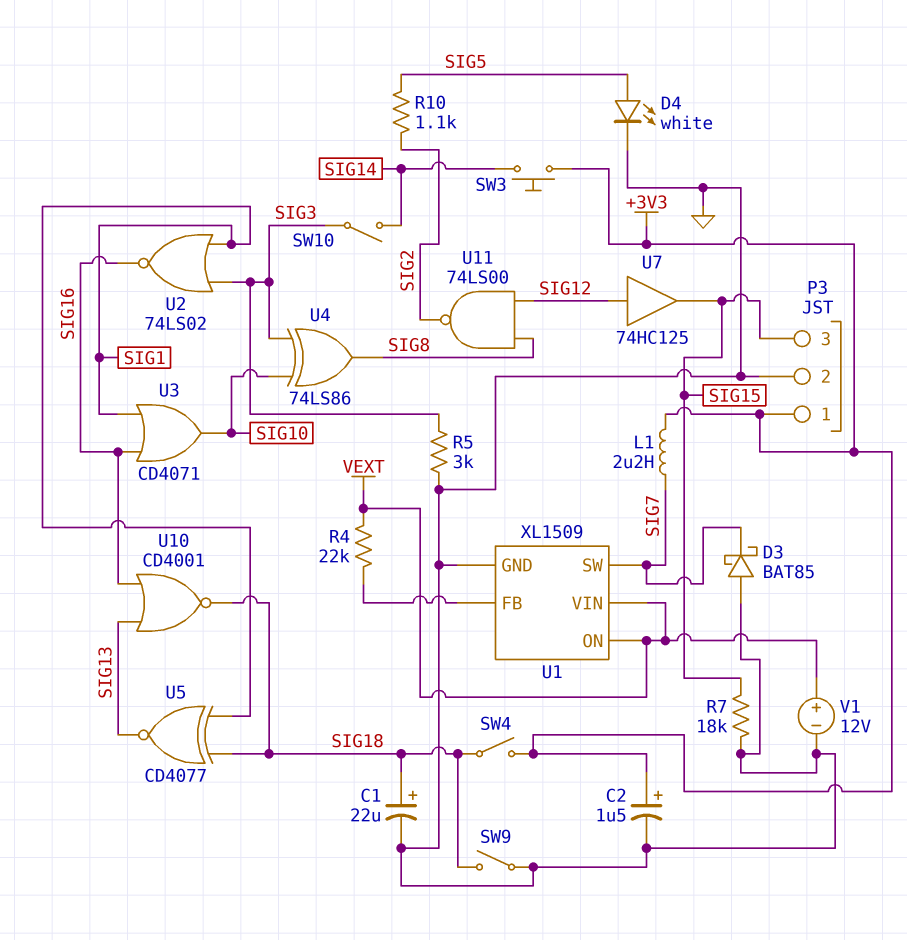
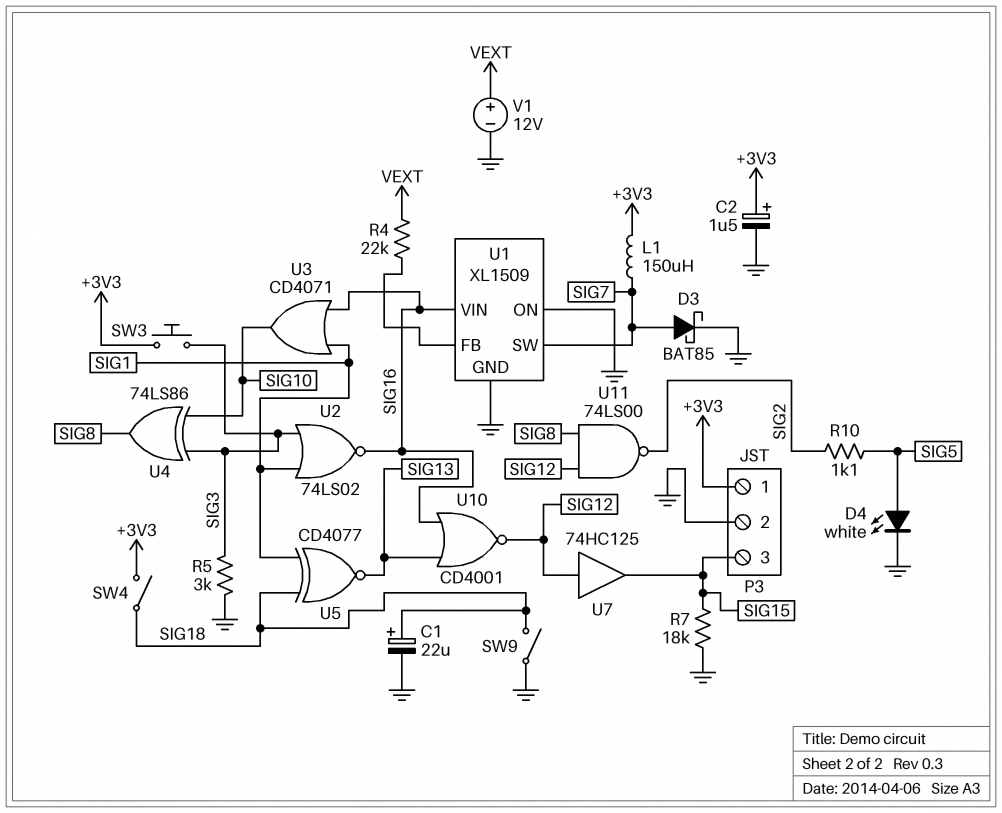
D3: schottky BAT85 (A GND, K SIG7) -> schottky BAT85 (A SIG7, K GND)
L1: 2.2uH (+3V3, SIG7) -> 150uH (+3V3, SIG7)
SW3: button (+3V3, SIG14) -> button (+3V3, SIG3)
SW10: switch (SIG3, SIG14) -> none
U1 pin ON: VEXT -> GND
U1 pin VIN: VEXT -> SIG16
U10: NOR CD4001 (in SIG13, in SIG16, out SIG18) -> NOR CD4001 (in SIG13, in SIG16, out SIG12)

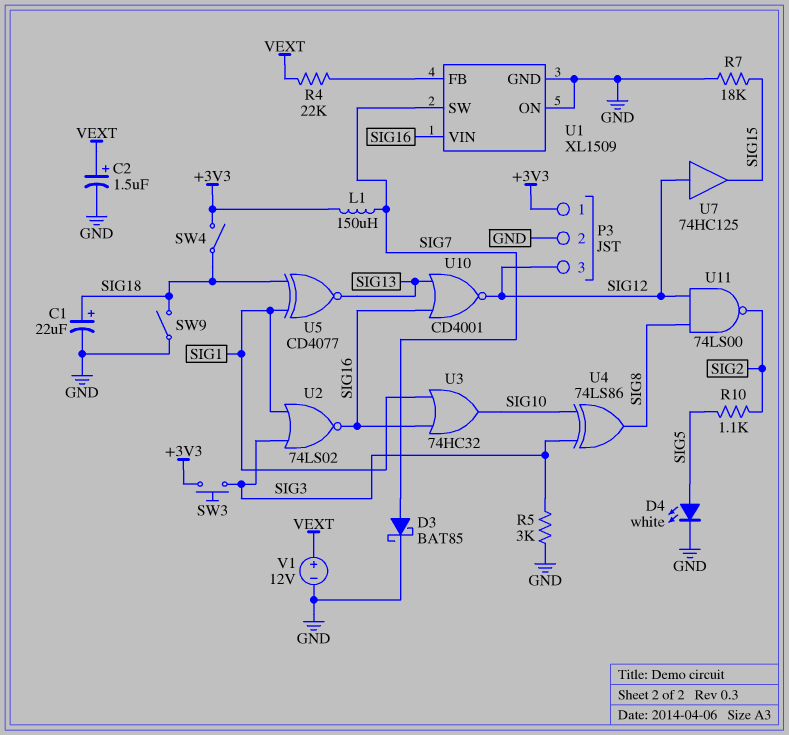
C2: 1.5uF (plus +3V3, minus GND) -> 1.5uF (plus VEXT, minus GND)
P3 pin 3: SIG15 -> SIG12
U3: OR CD4071 (in SIG1, in SIG16, out SIG10) -> OR 74HC32 (in SIG1, in SIG16, out SIG10)

